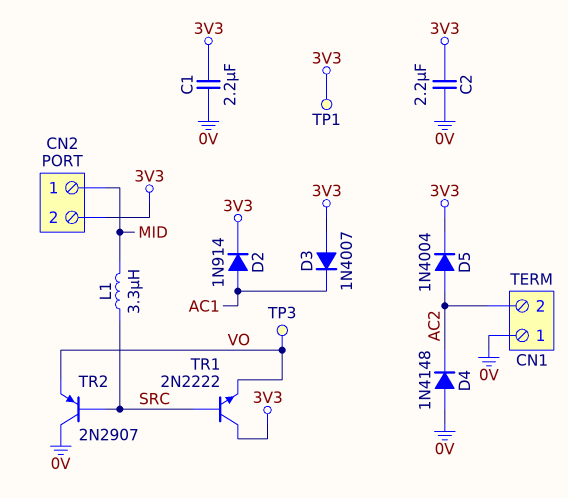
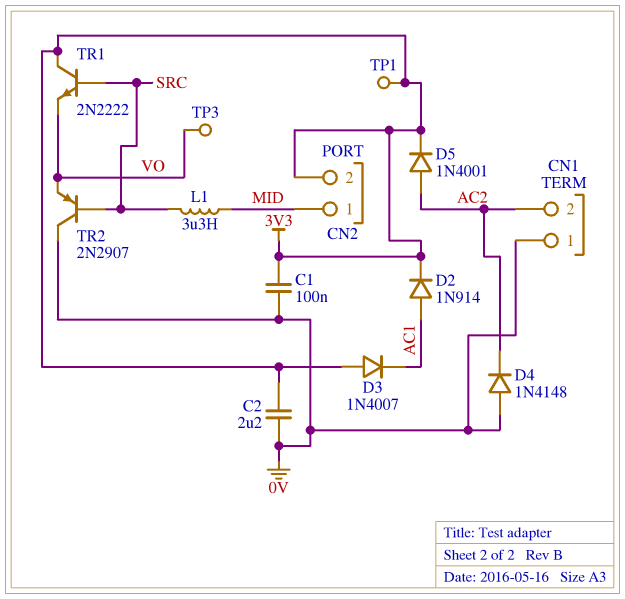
C1: 2.2uF (0V, 3V3) -> 100nF (0V, 3V3)
D5: diode 1N4004 (A AC2, K 3V3) -> diode 1N4001 (A AC2, K 3V3)

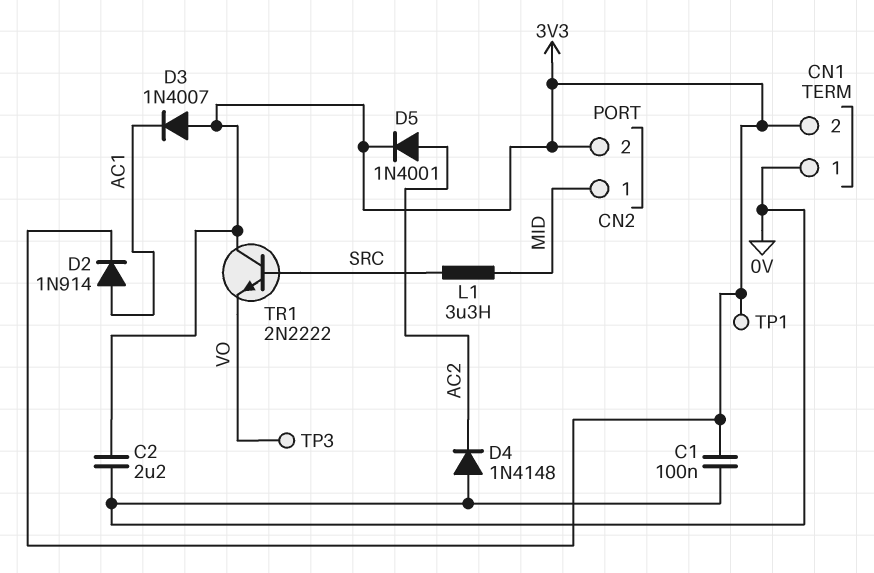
CN1 pin 2: AC2 -> 3V3
TR2: PNP 2N2907 (B SRC, C 0V, E VO) -> none

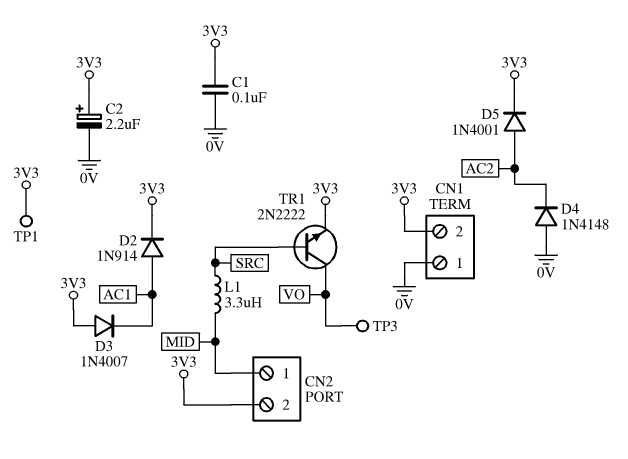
C2: 2.2uF (0V, 3V3) -> 2.2uF (plus 3V3, minus 0V)
TR1: NPN 2N2222 (B SRC, C 3V3, E VO) -> NPN 2N2222 (B SRC, C VO, E 3V3)

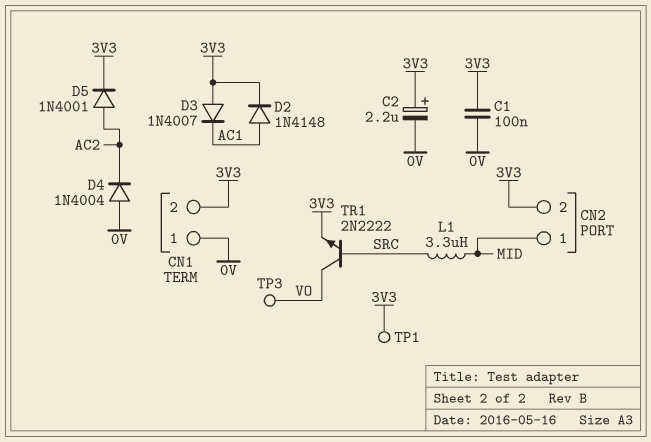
D2: diode 1N914 (A AC1, K 3V3) -> diode 1N4148 (A AC1, K 3V3)
D4: diode 1N4148 (A 0V, K AC2) -> diode 1N4004 (A 0V, K AC2)

